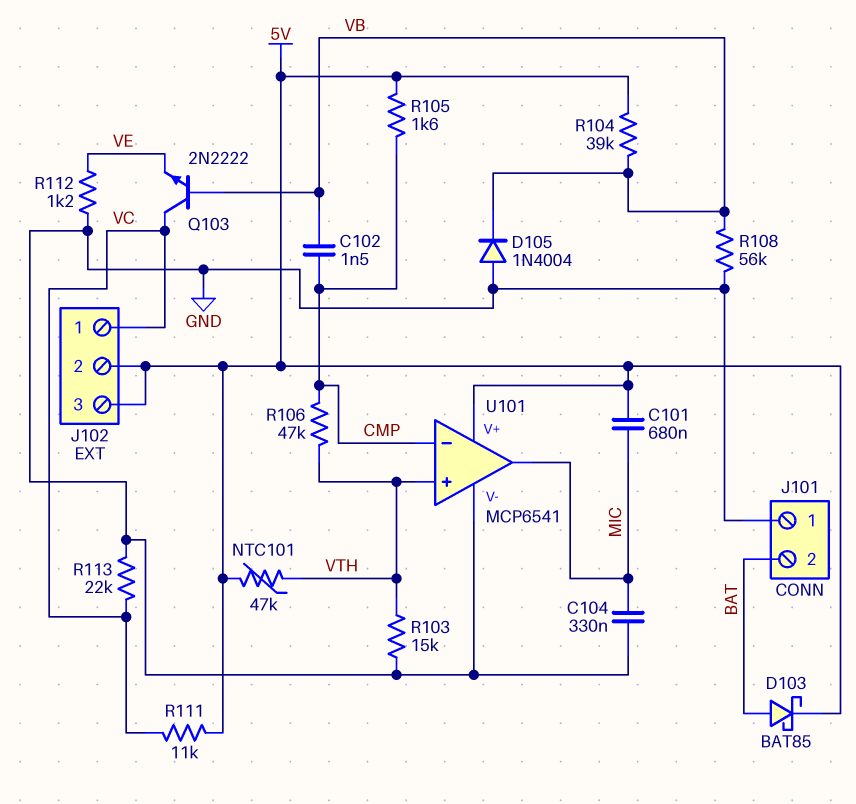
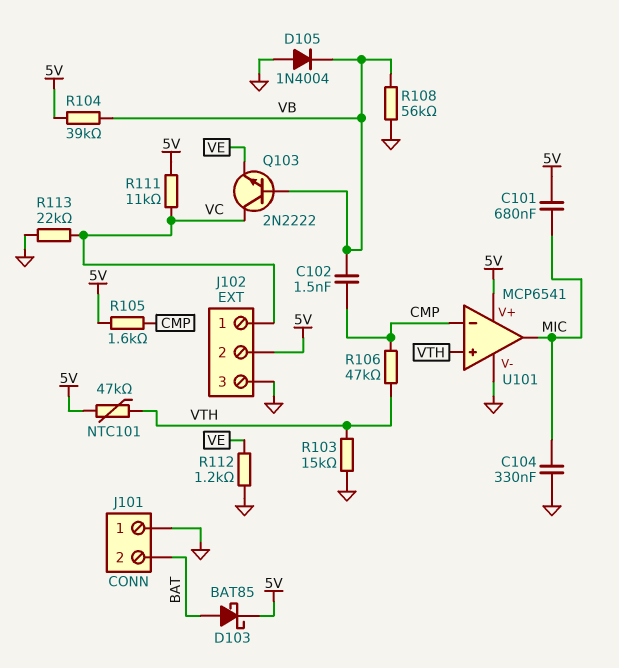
J102 pin 3: 5V -> GND

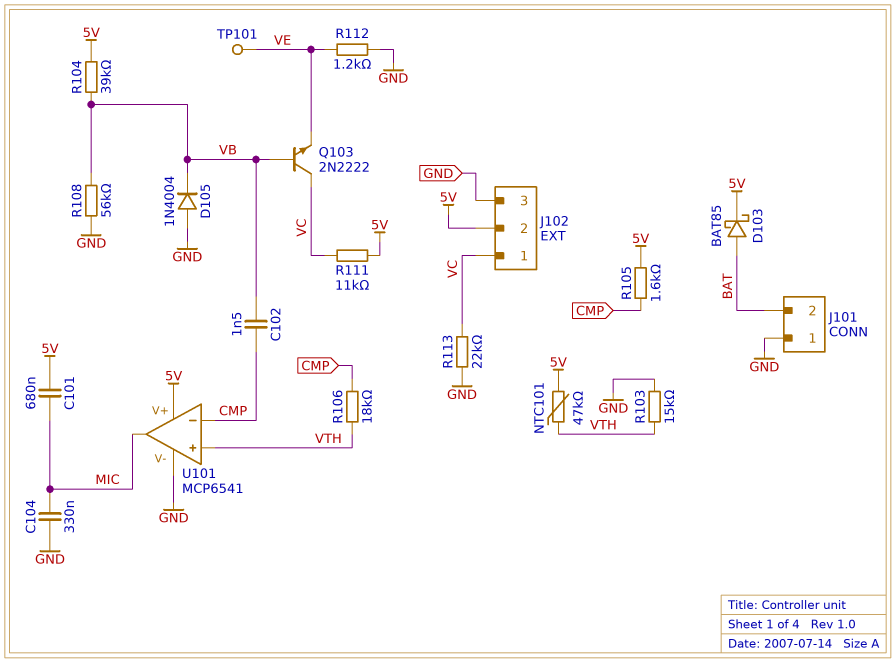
R106: 47k (CMP, VTH) -> 18k (CMP, VTH)
TP101: none -> test point (VE)

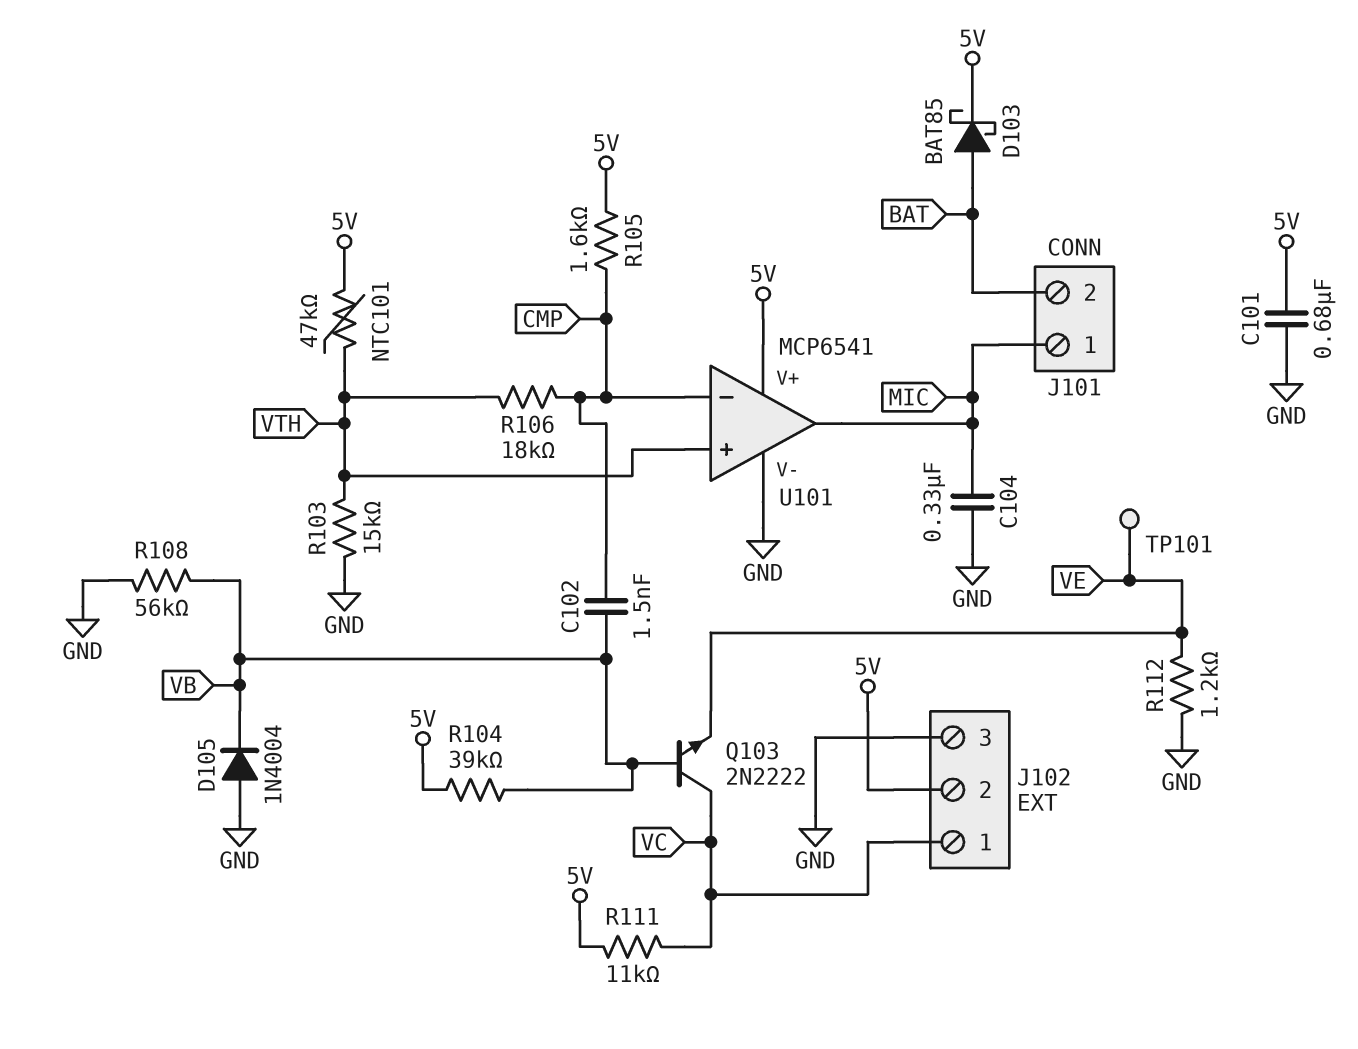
C101: 680nF (5V, MIC) -> 680nF (5V, GND)
J101 pin 1: GND -> MIC
R113: 22k (GND, VC) -> none

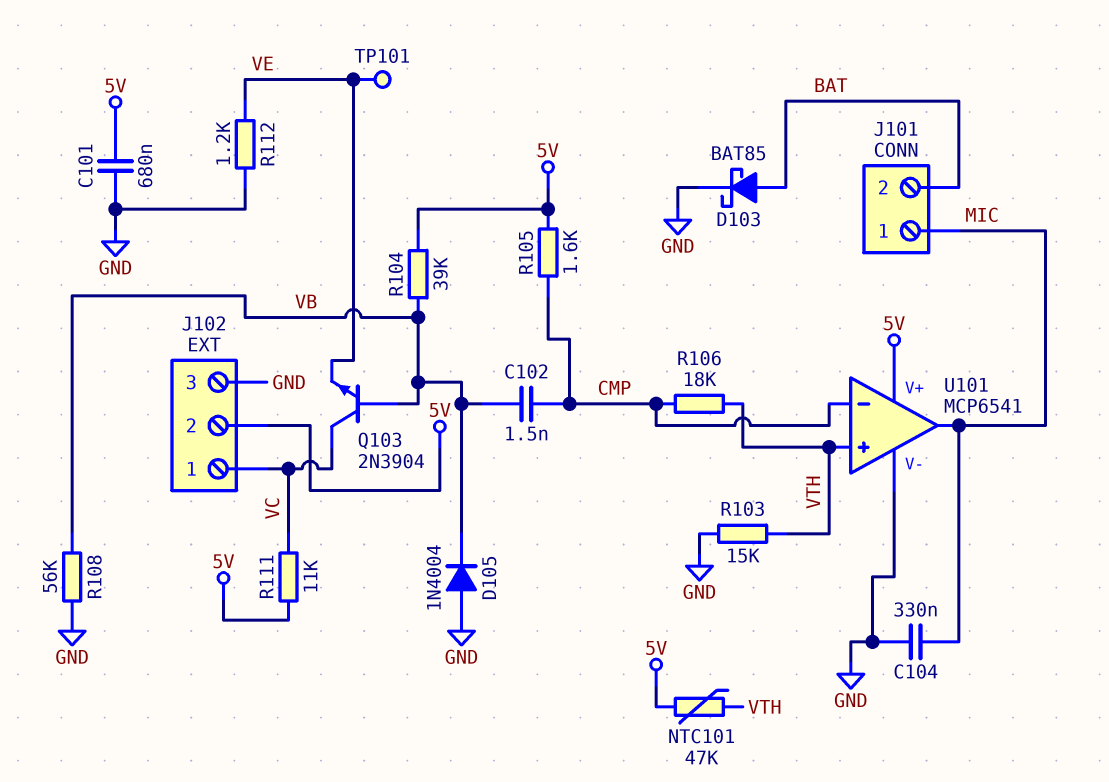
D103: schottky BAT85 (A BAT, K 5V) -> schottky BAT85 (A BAT, K GND)
Q103: NPN 2N2222 (B VB, C VC, E VE) -> NPN 2N3904 (B VB, C VC, E VE)

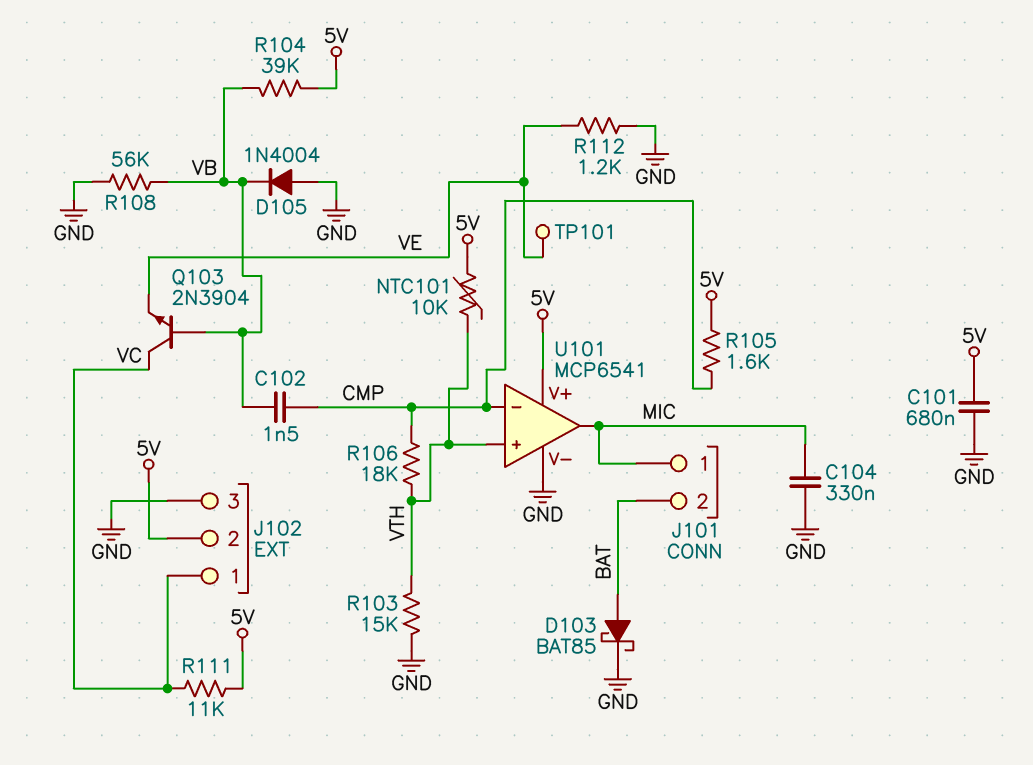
NTC101: 47k (5V, VTH) -> 10k (5V, VTH)

